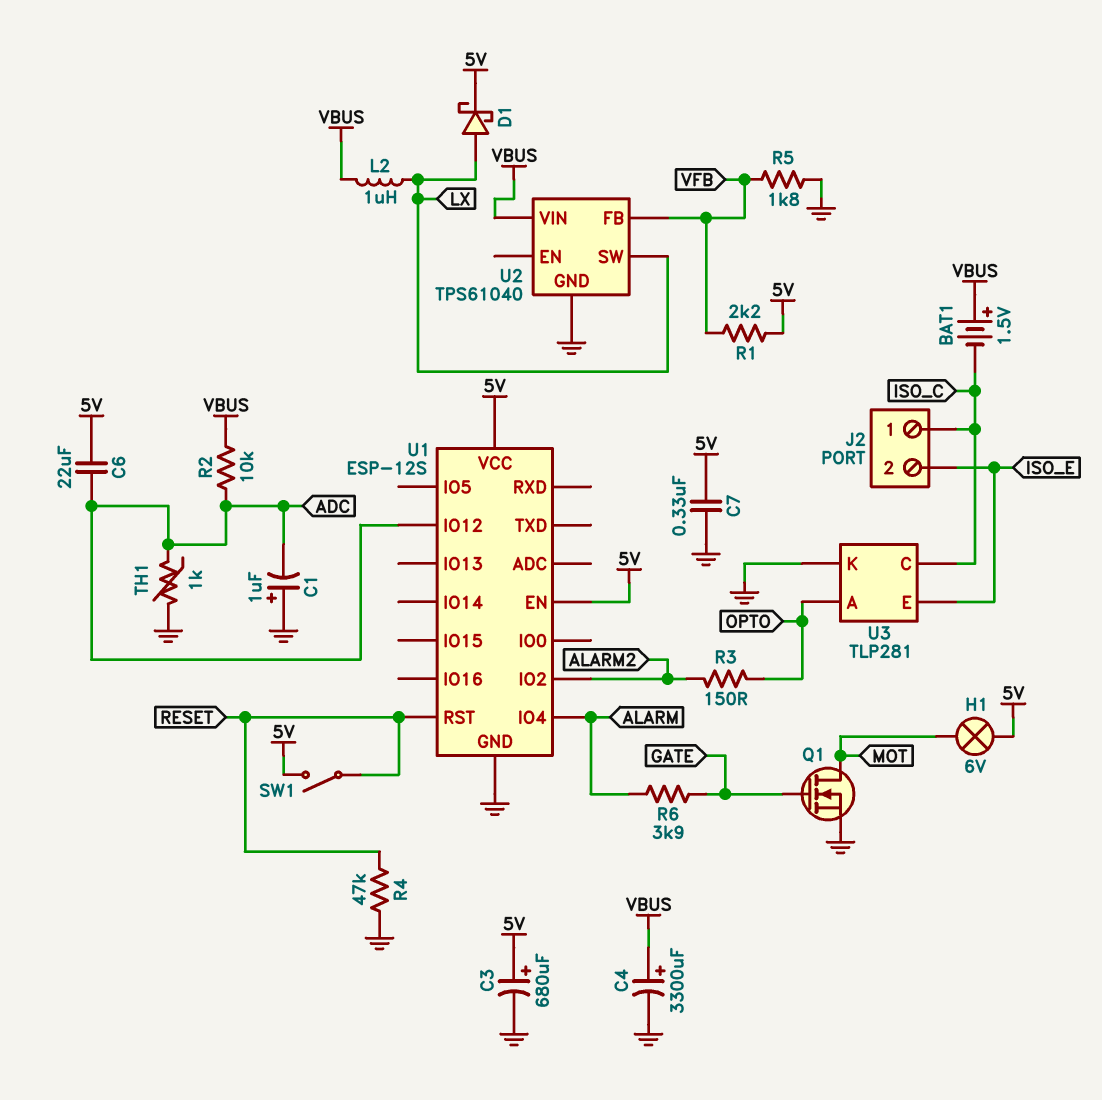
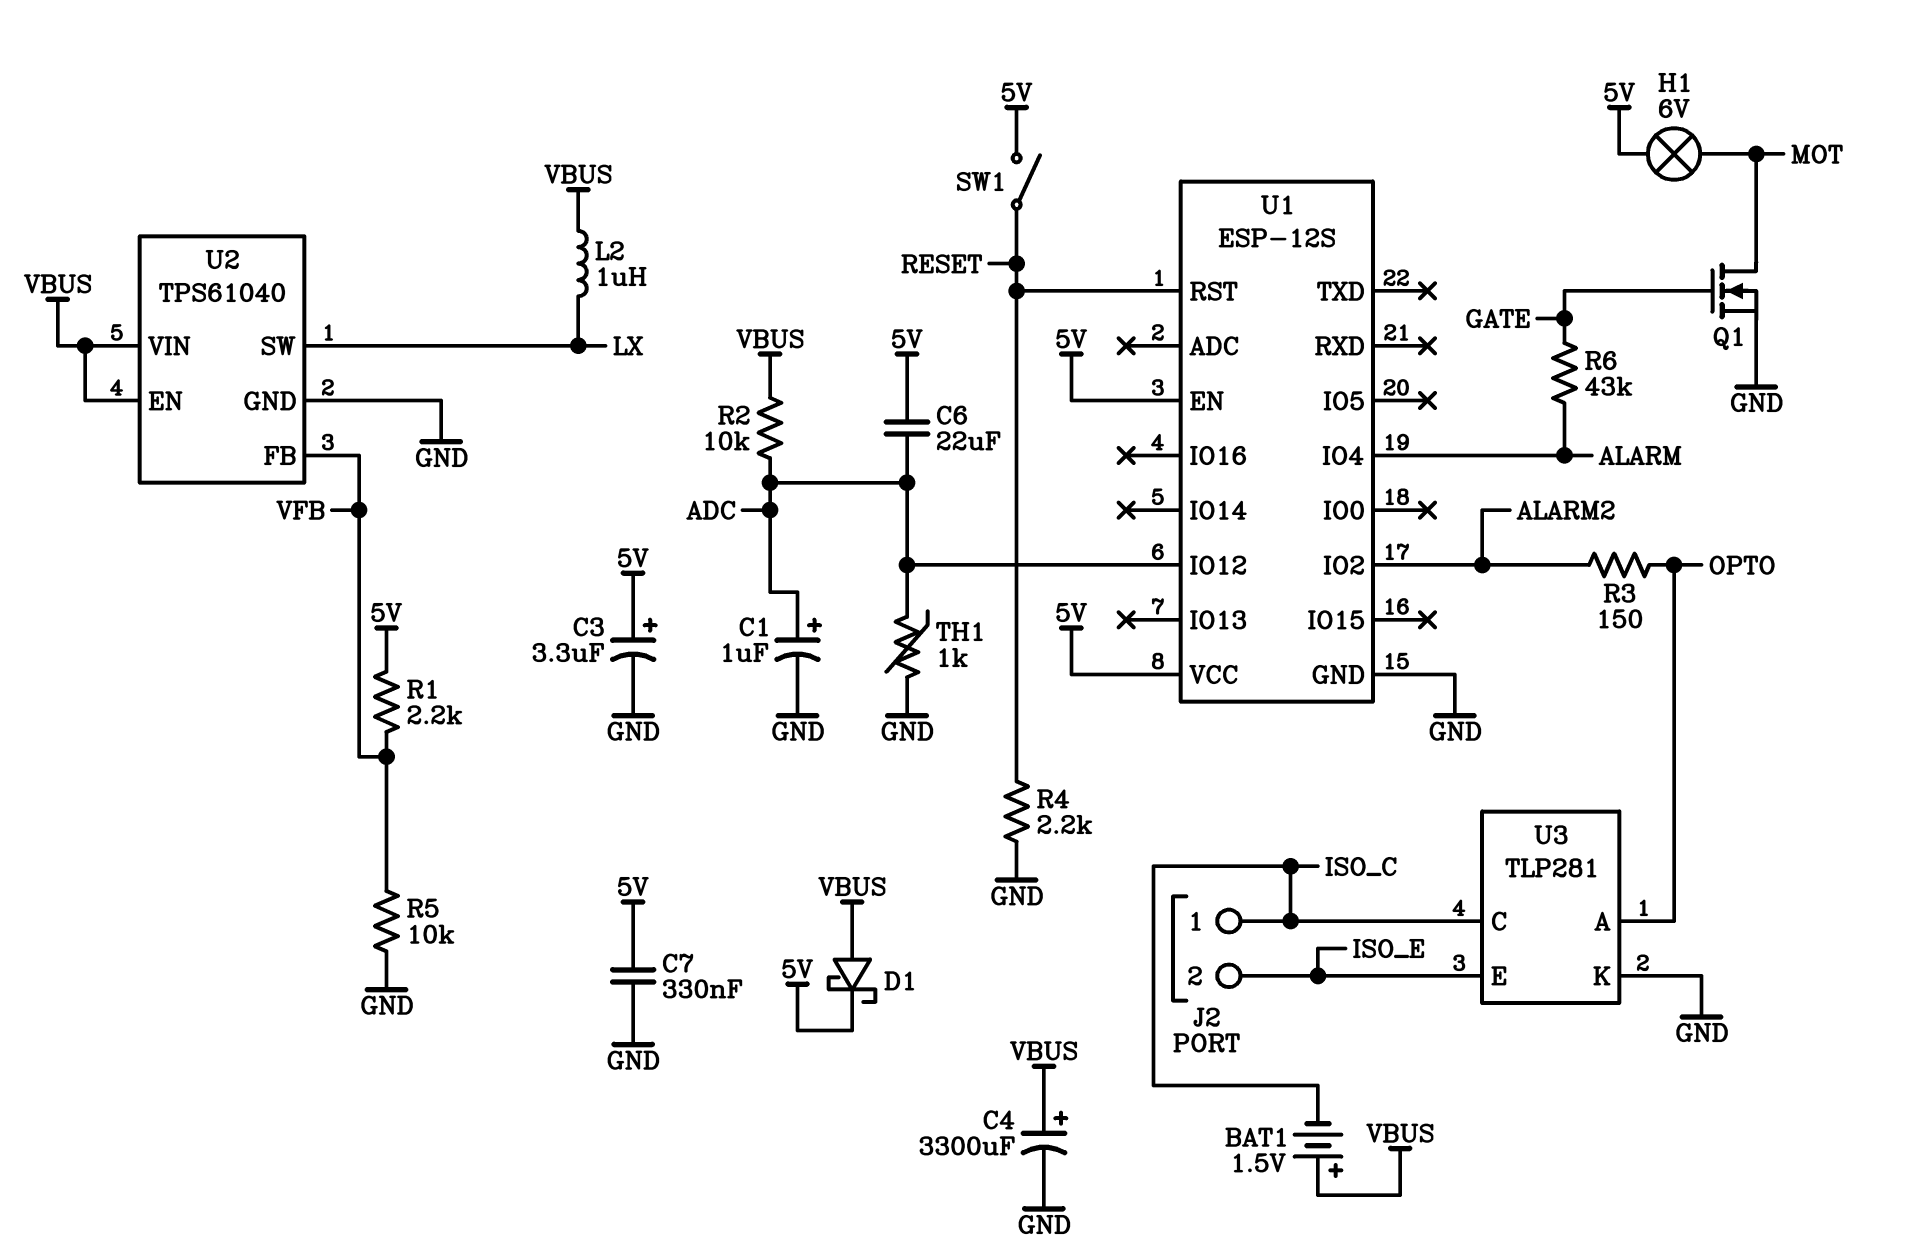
C1: 1uF (plus GND, minus ADC) -> 1uF (plus ADC, minus GND)
C3: 680uF (plus 5V, minus GND) -> 3.3uF (plus 5V, minus GND)
D1: schottky (A LX, K 5V) -> schottky (A VBUS, K 5V)
R4: 47k (GND, RESET) -> 2.2k (GND, RESET)
R5: 1.8k (GND, VFB) -> 10k (GND, VFB)
R6: 3.9k (ALARM, GATE) -> 43k (ALARM, GATE)
U2 pin EN: none -> VBUS

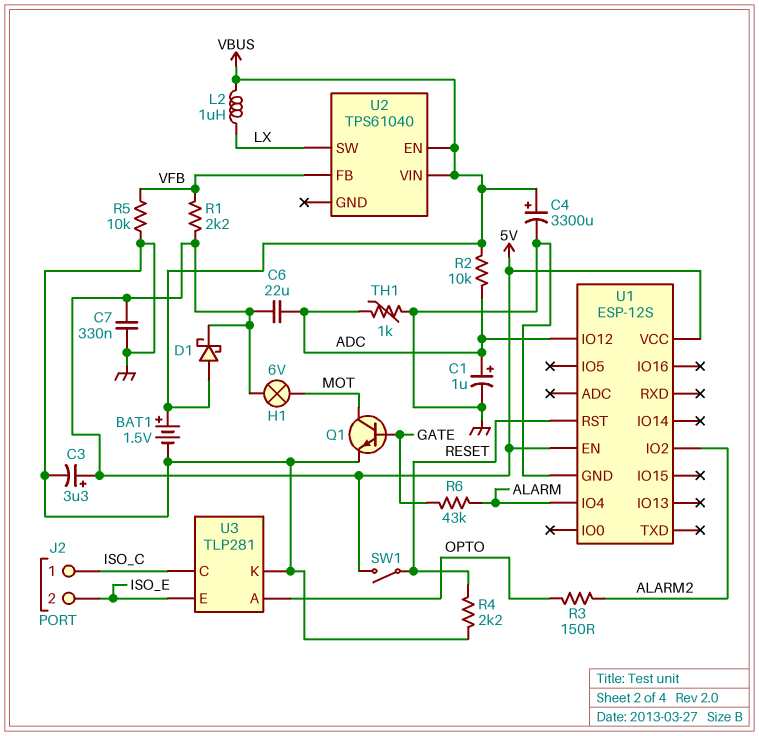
BAT1: 1.5V (plus VBUS, minus ISO_C) -> 1.5V (plus VBUS, minus GND)
Q1: NMOS (G GATE, D MOT, S GND) -> NPN (B GATE, C MOT, E GND)
U2 pin GND: GND -> none

